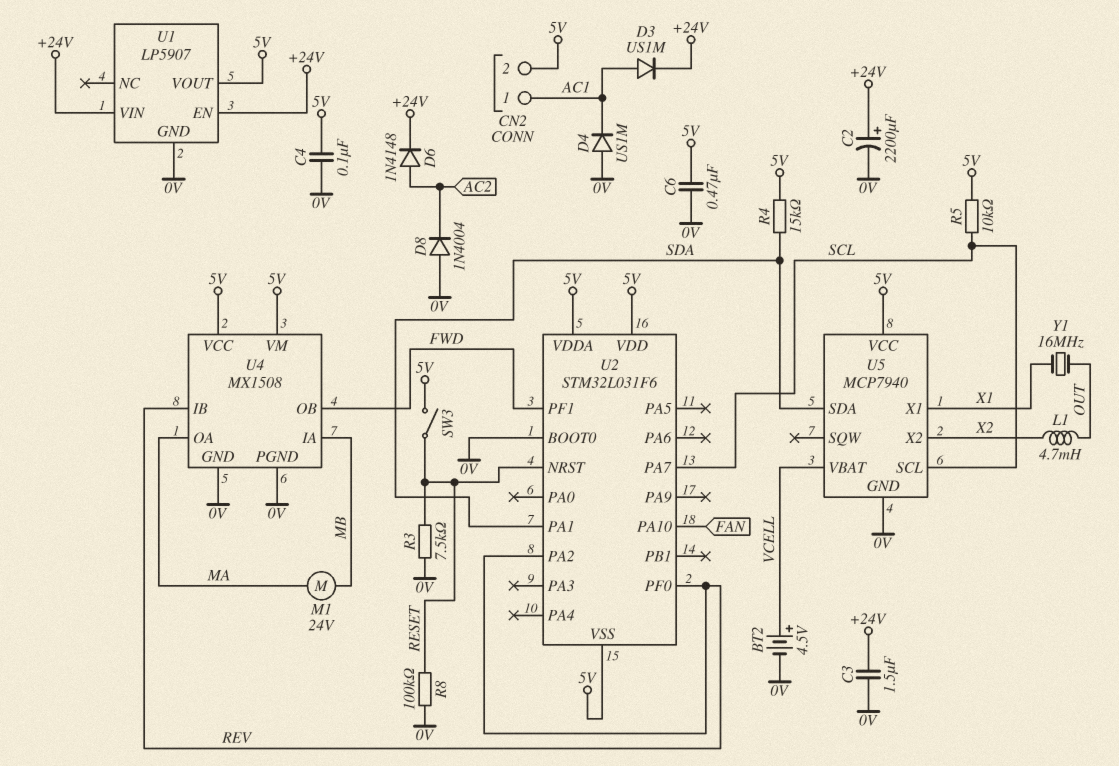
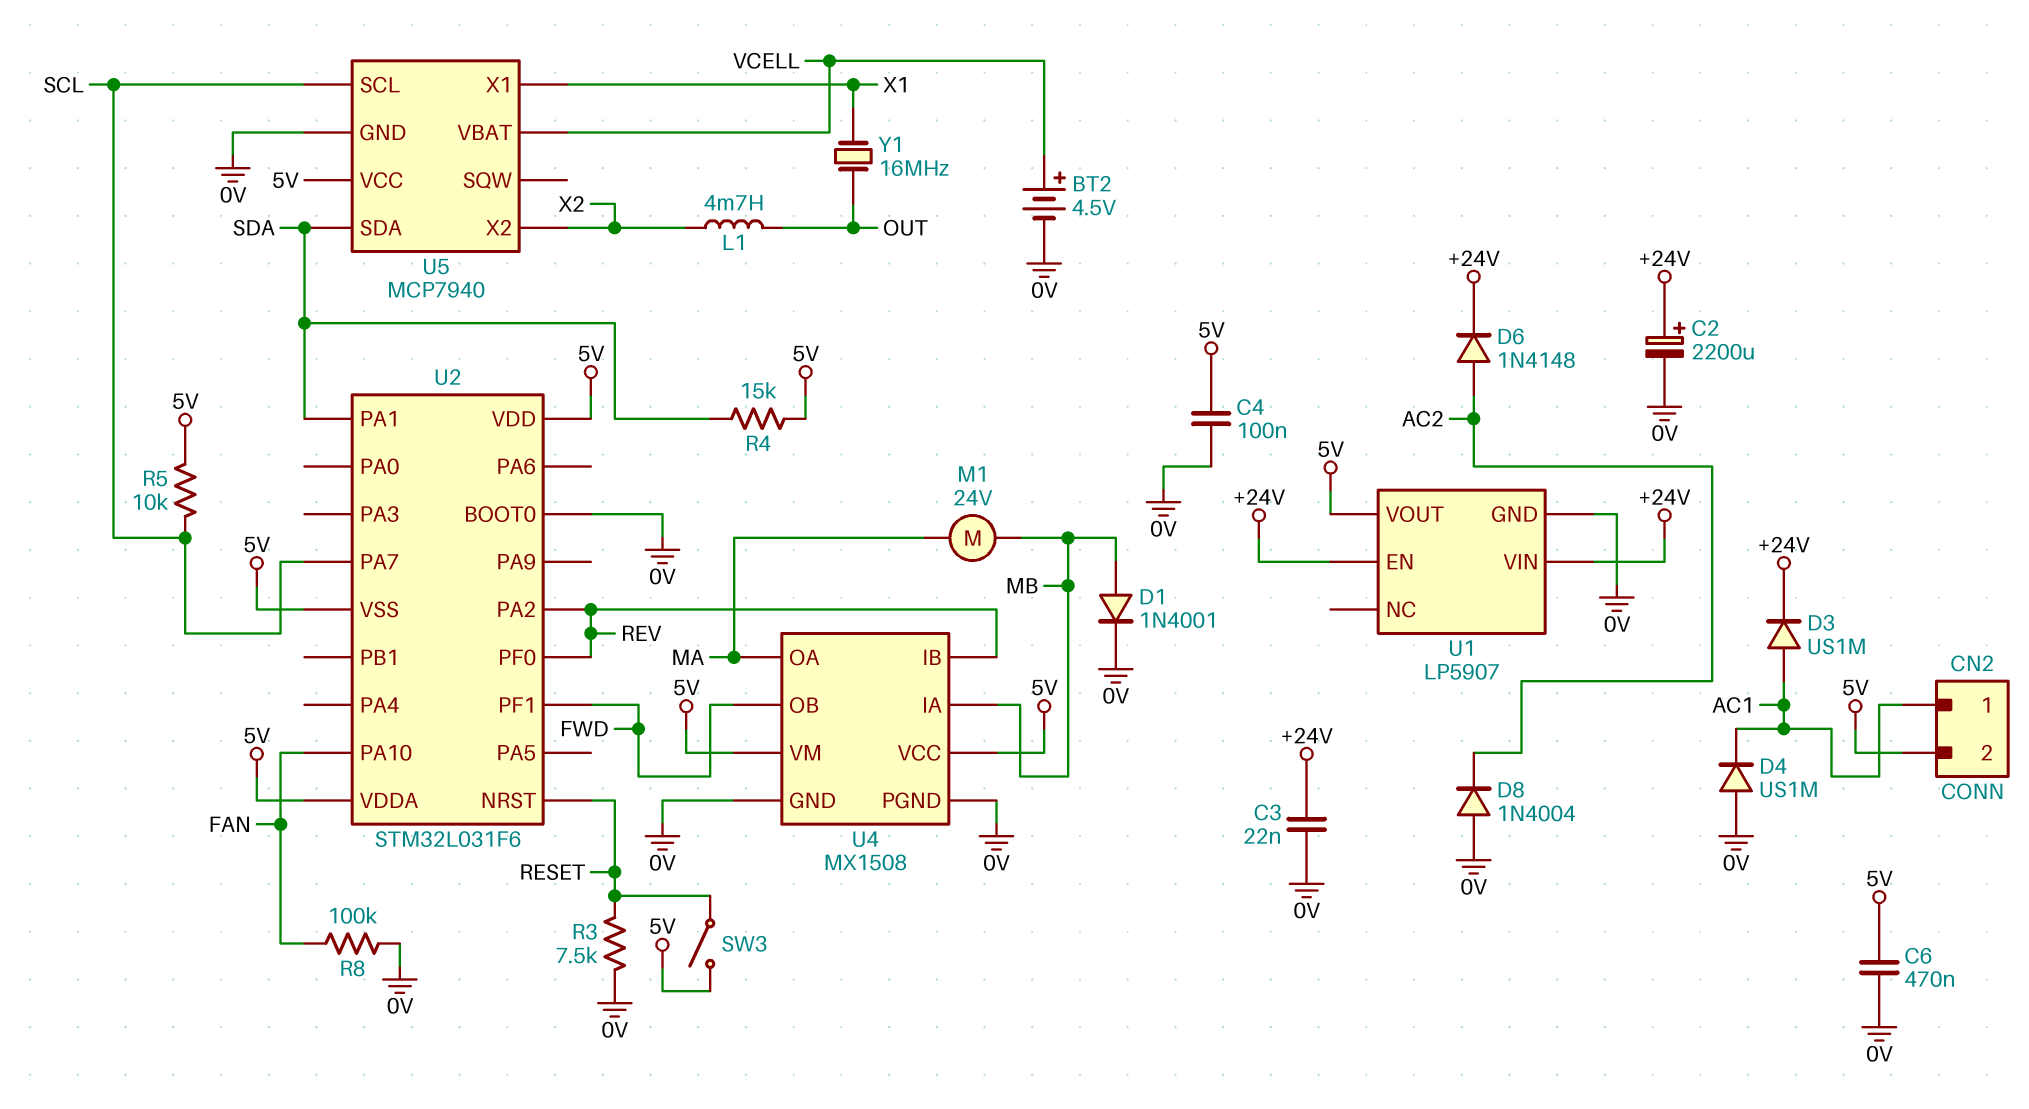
C3: 1.5uF (+24V, 0V) -> 22nF (+24V, 0V)
D1: none -> diode 1N4001 (A MB, K 0V)
R8: 100k (0V, RESET) -> 100k (0V, FAN)

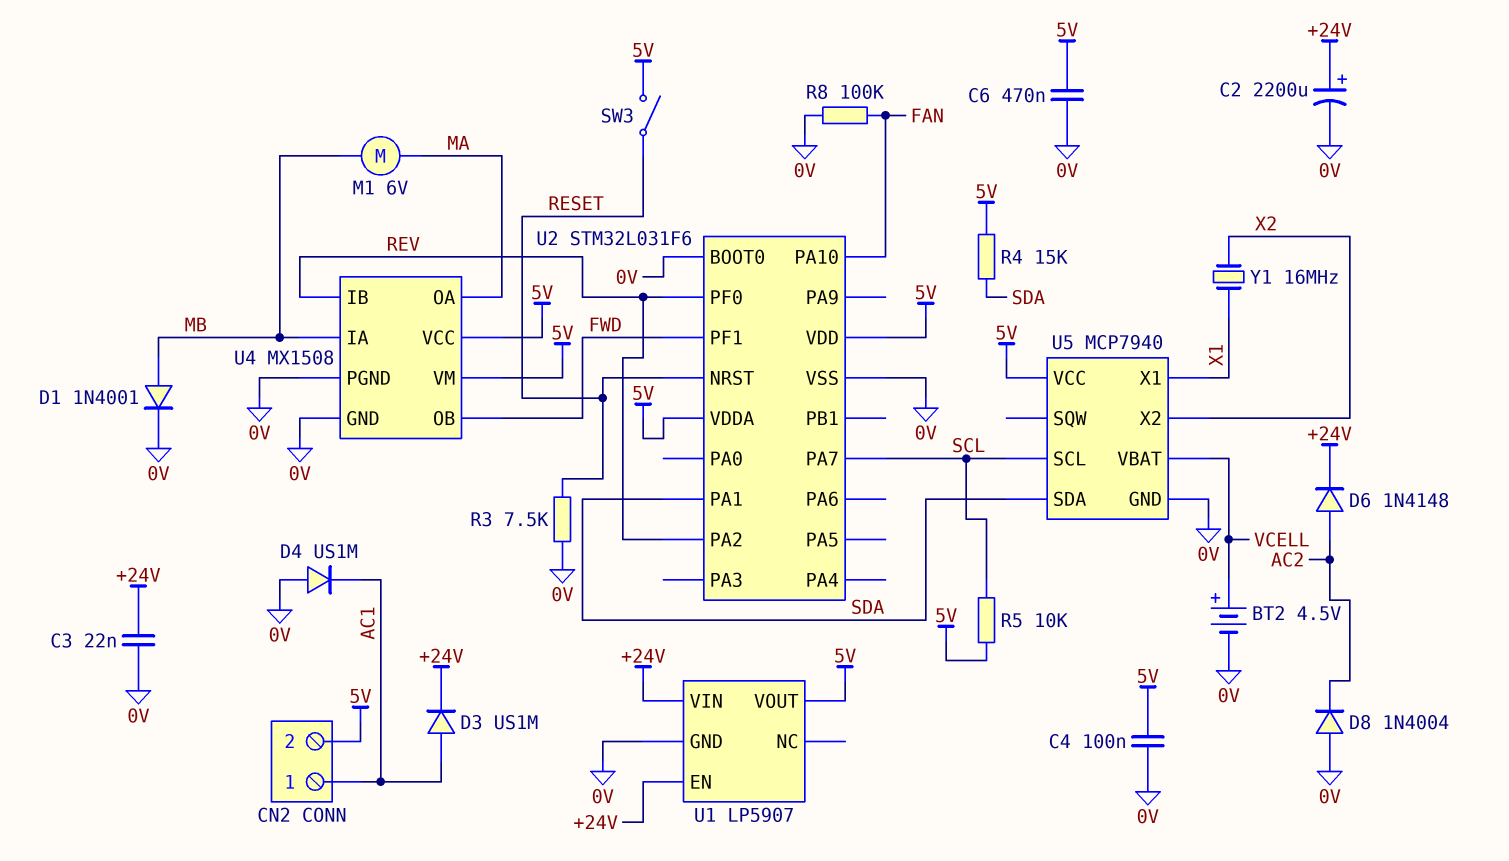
L1: 4.7mH (OUT, X2) -> none
M1: motor 24V (MA, MB) -> motor 6V (MA, MB)
U2 pin VSS: 5V -> 0V
Y1: 16MHz (OUT, X1) -> 16MHz (X1, X2)

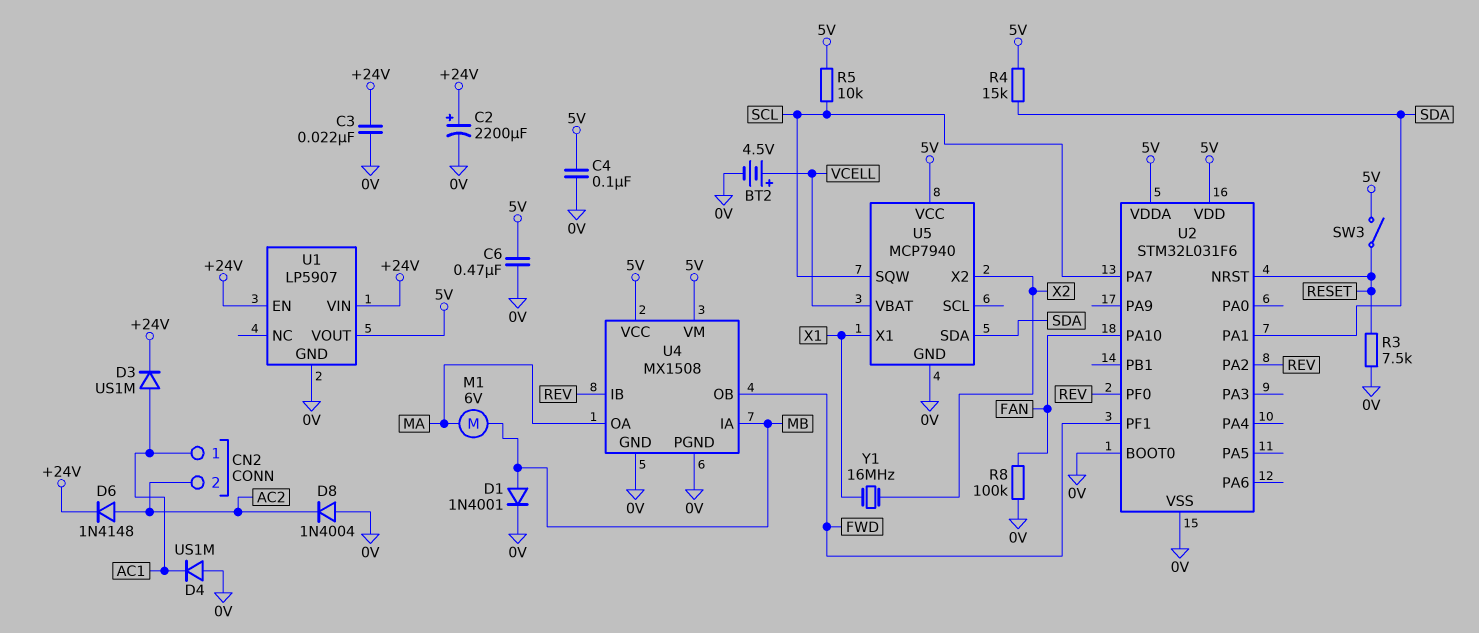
CN2 pin 2: 5V -> AC2
U5 pin SCL: SCL -> none
U5 pin SQW: none -> SCL

